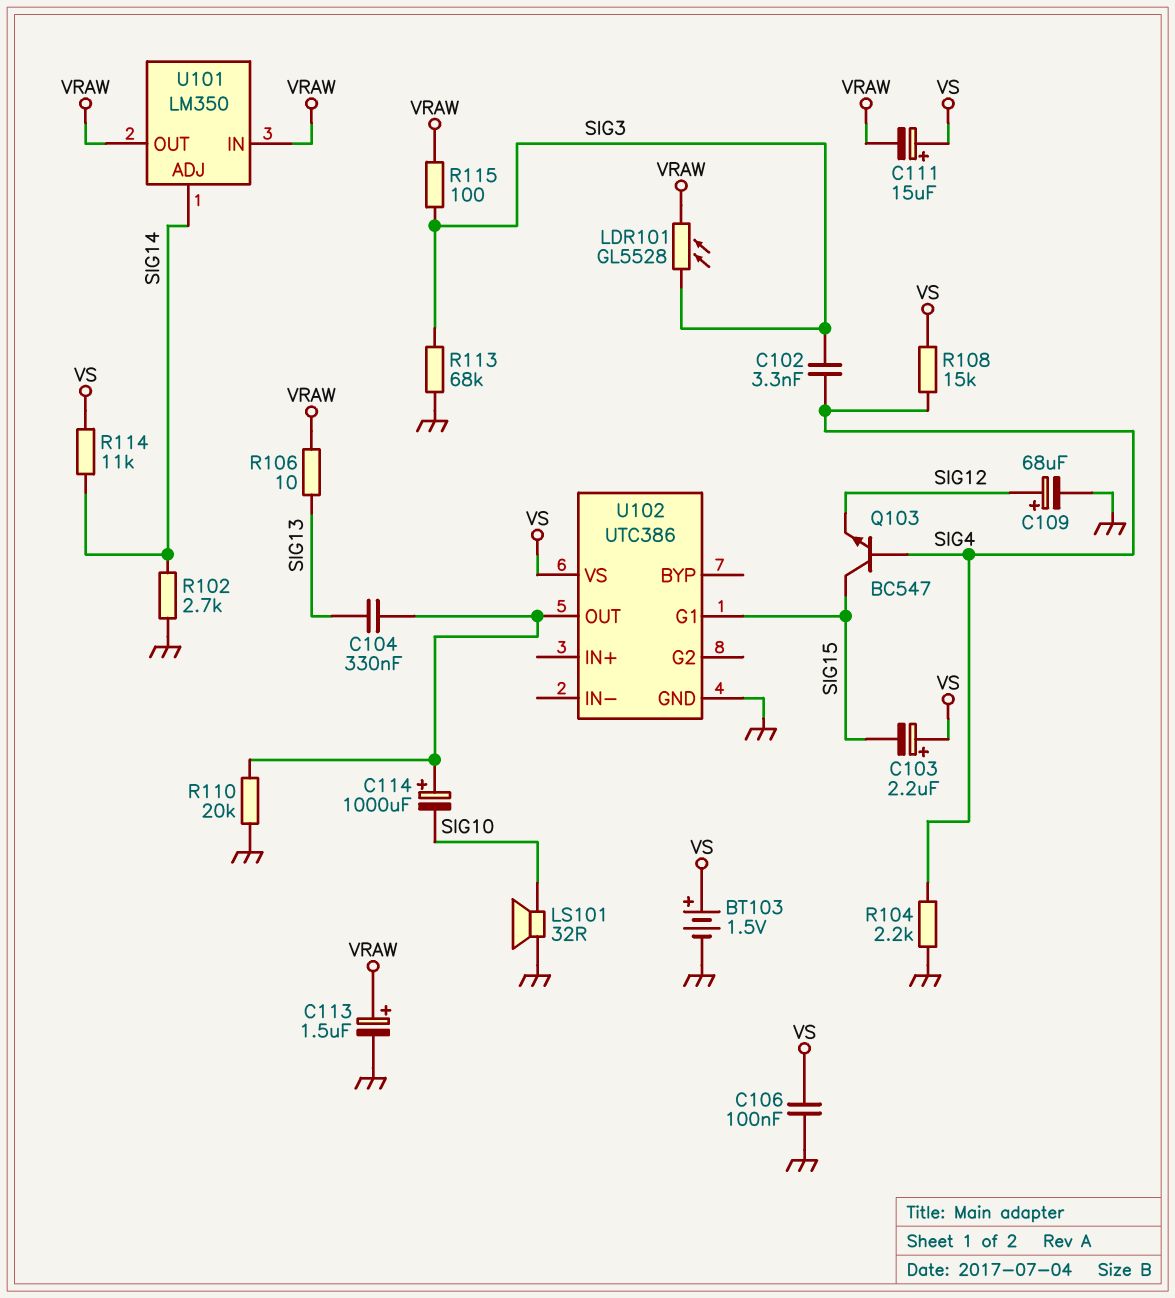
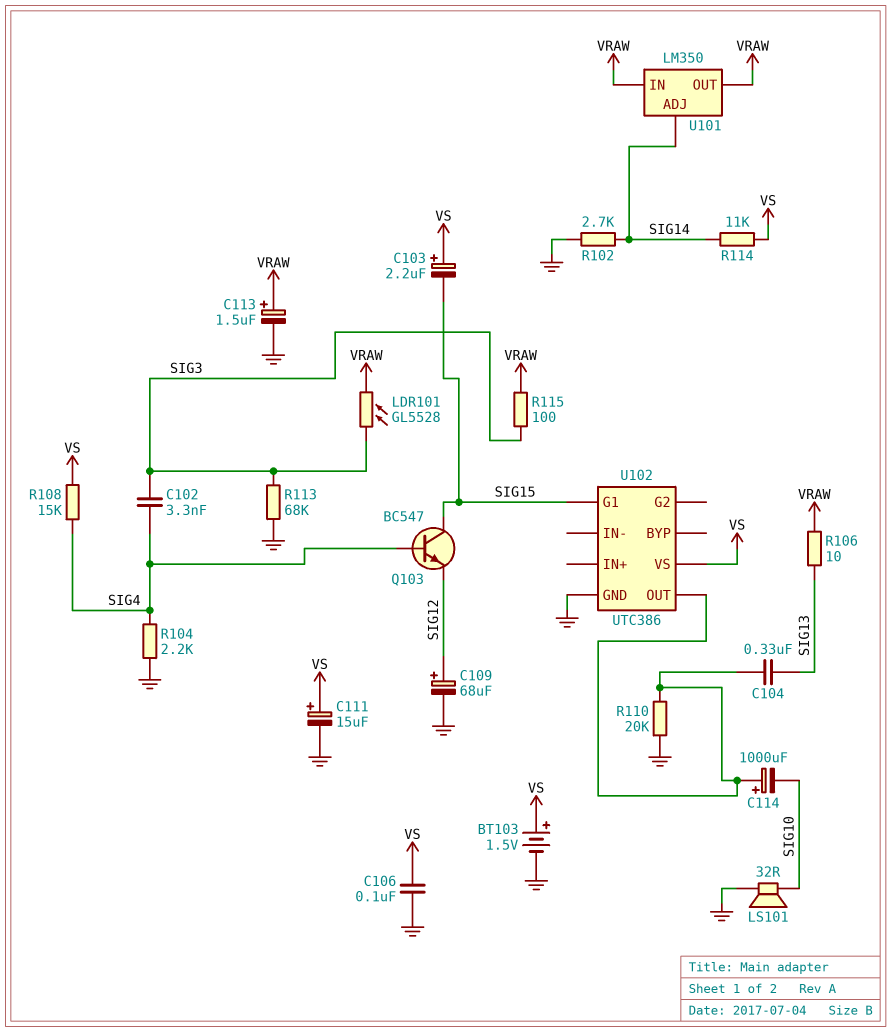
C111: 15uF (plus VS, minus VRAW) -> 15uF (plus VS, minus GND)

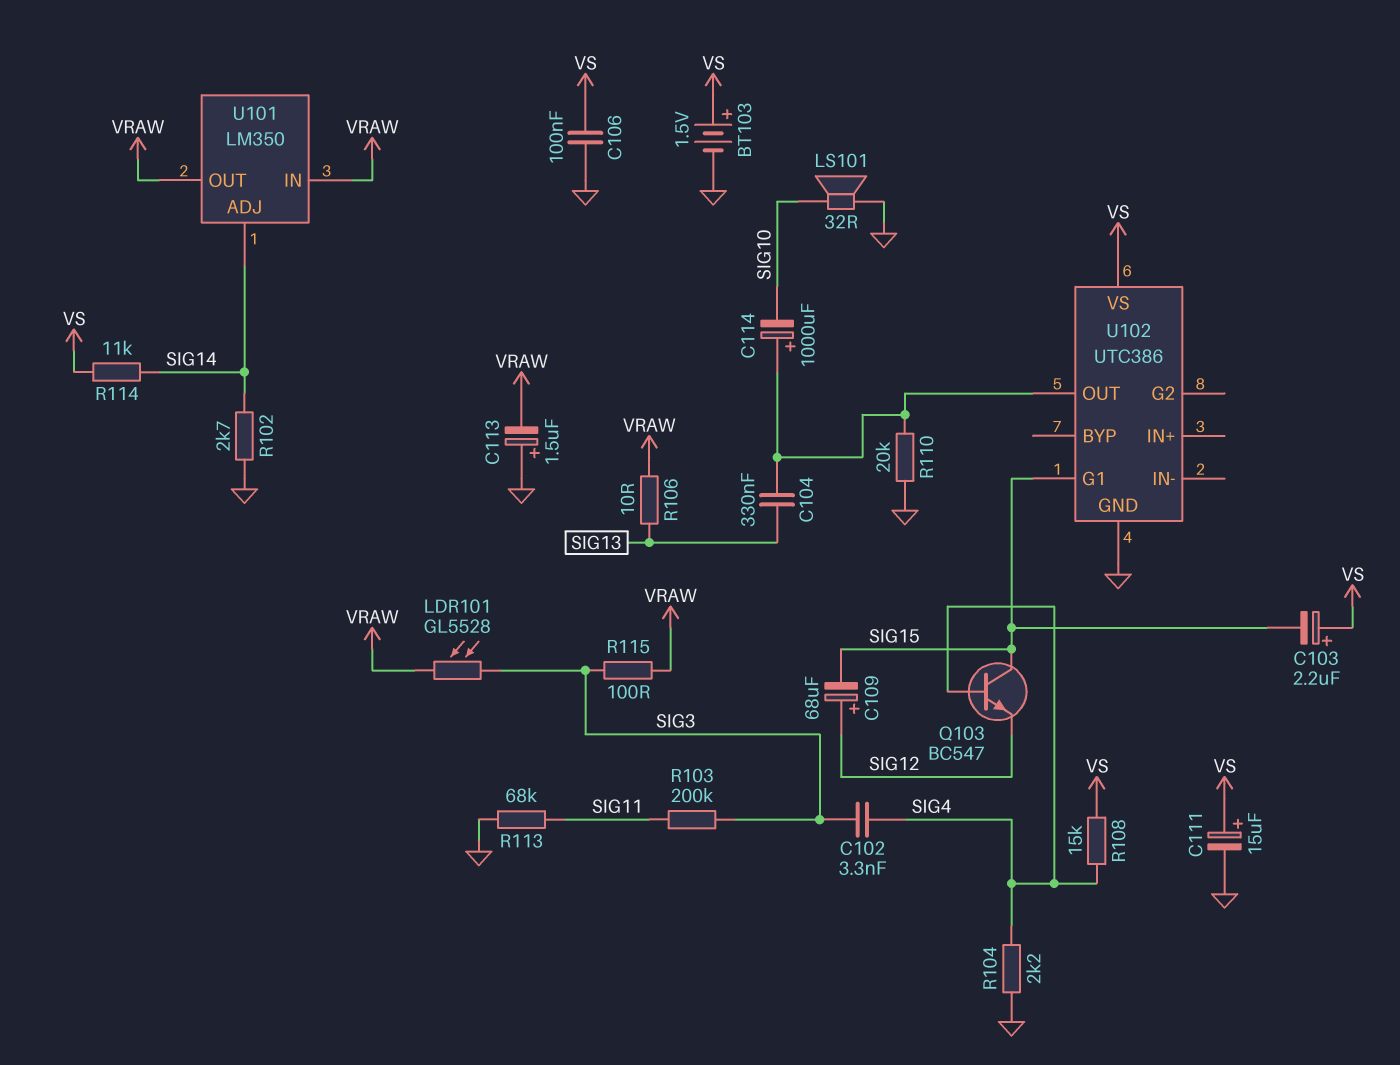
C109: 68uF (plus SIG12, minus GND) -> 68uF (plus SIG12, minus SIG15)
C113: 1.5uF (plus VRAW, minus GND) -> 1.5uF (plus GND, minus VRAW)
R103: none -> 200k (SIG3, SIG11)
R113: 68k (GND, SIG3) -> 68k (GND, SIG11)

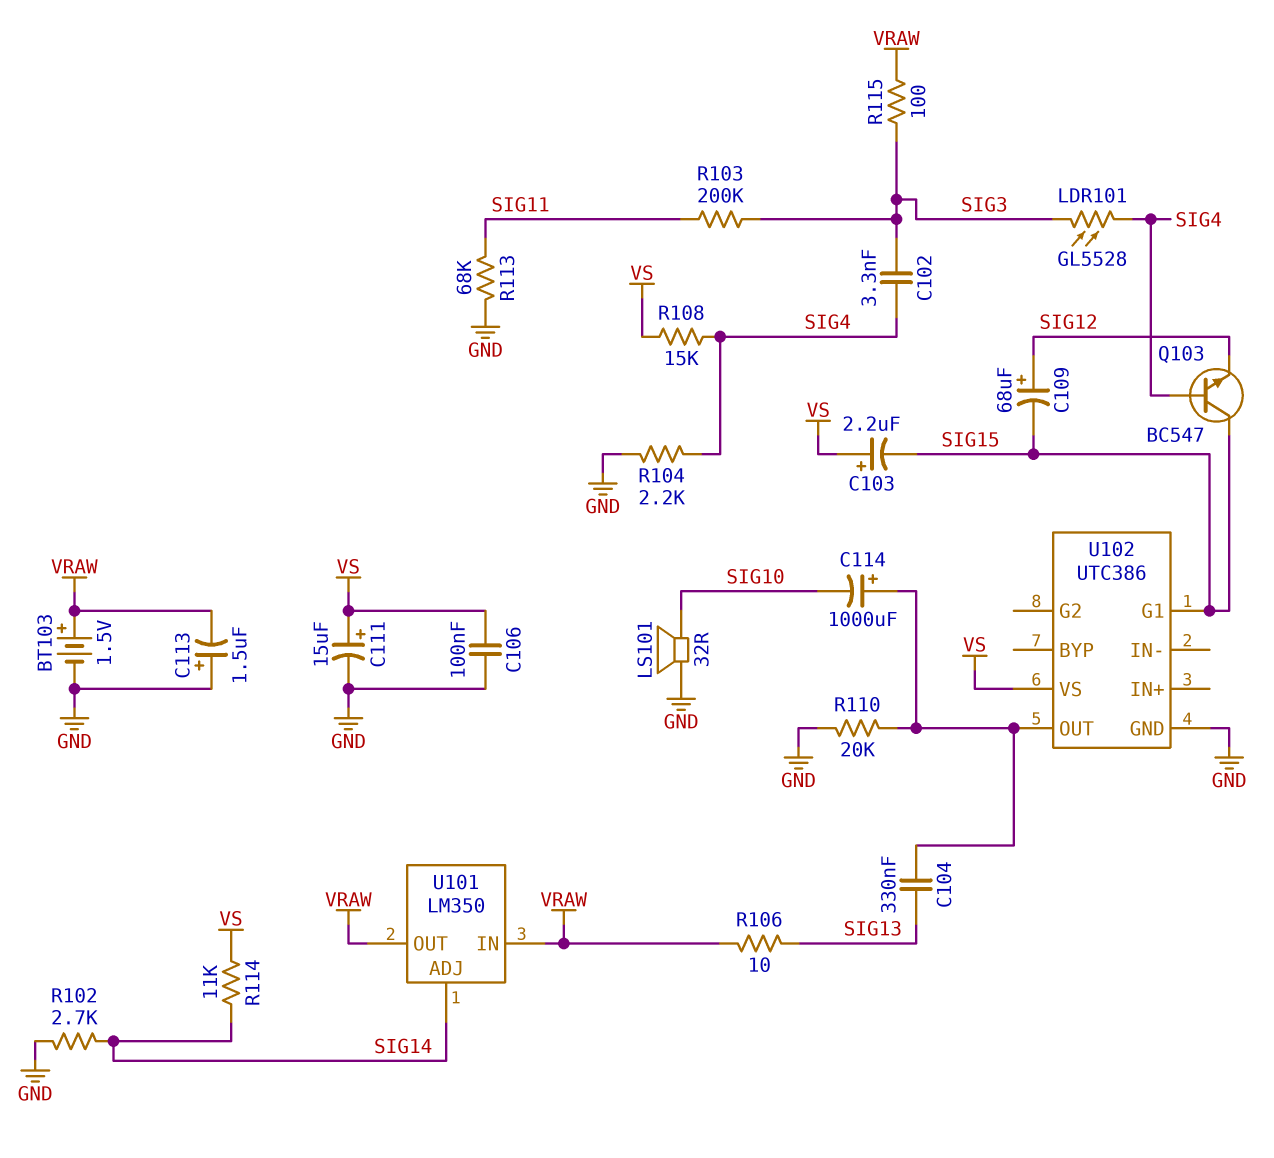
BT103: 1.5V (plus VS, minus GND) -> 1.5V (plus VRAW, minus GND)
LDR101: GL5528 (SIG3, VRAW) -> GL5528 (SIG3, SIG4)

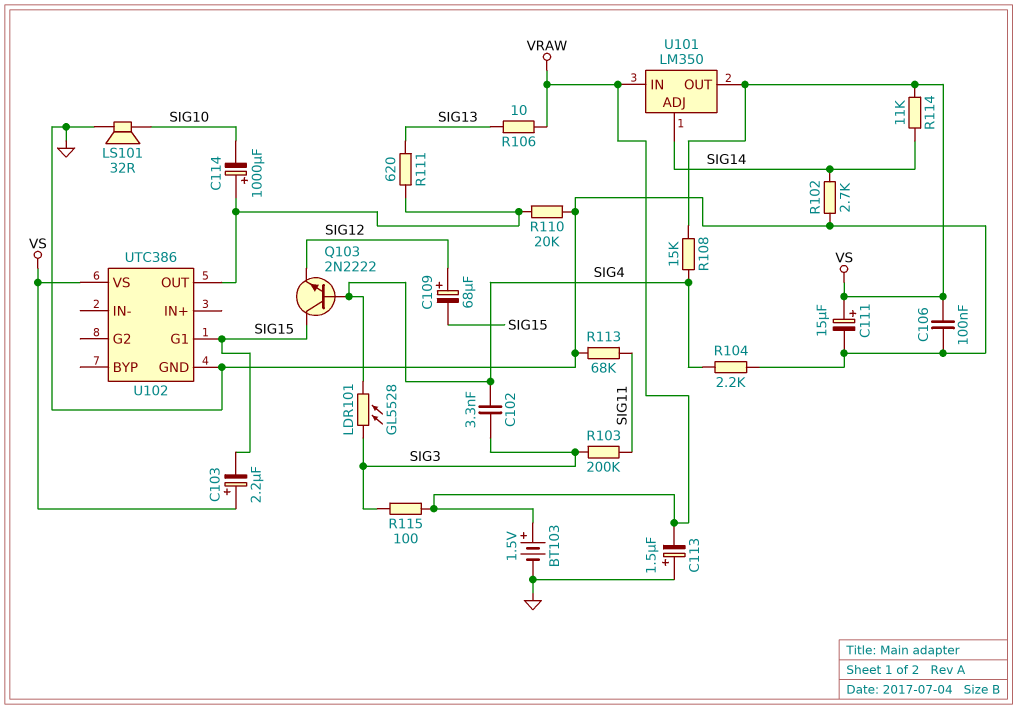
C104: 330nF (SIG13, U102/OUT) -> none
Q103: NPN BC547 (B SIG4, C SIG15, E SIG12) -> NPN 2N2222 (B SIG4, C SIG15, E SIG12)
R111: none -> 620 (SIG13, U102/OUT)
U101 pin OUT: VRAW -> VS

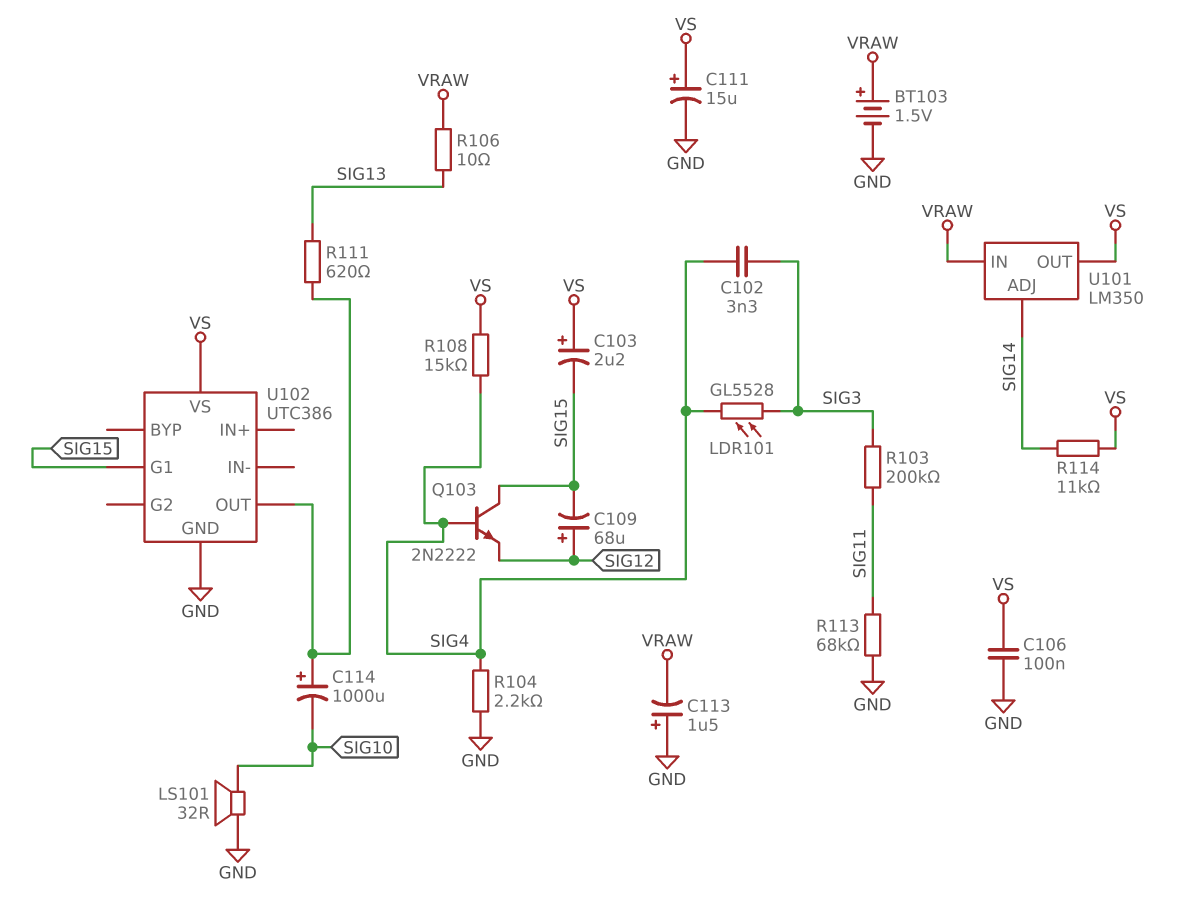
R102: 2.7k (GND, SIG14) -> none
R110: 20k (GND, U102/OUT) -> none
R115: 100 (SIG3, VRAW) -> none

